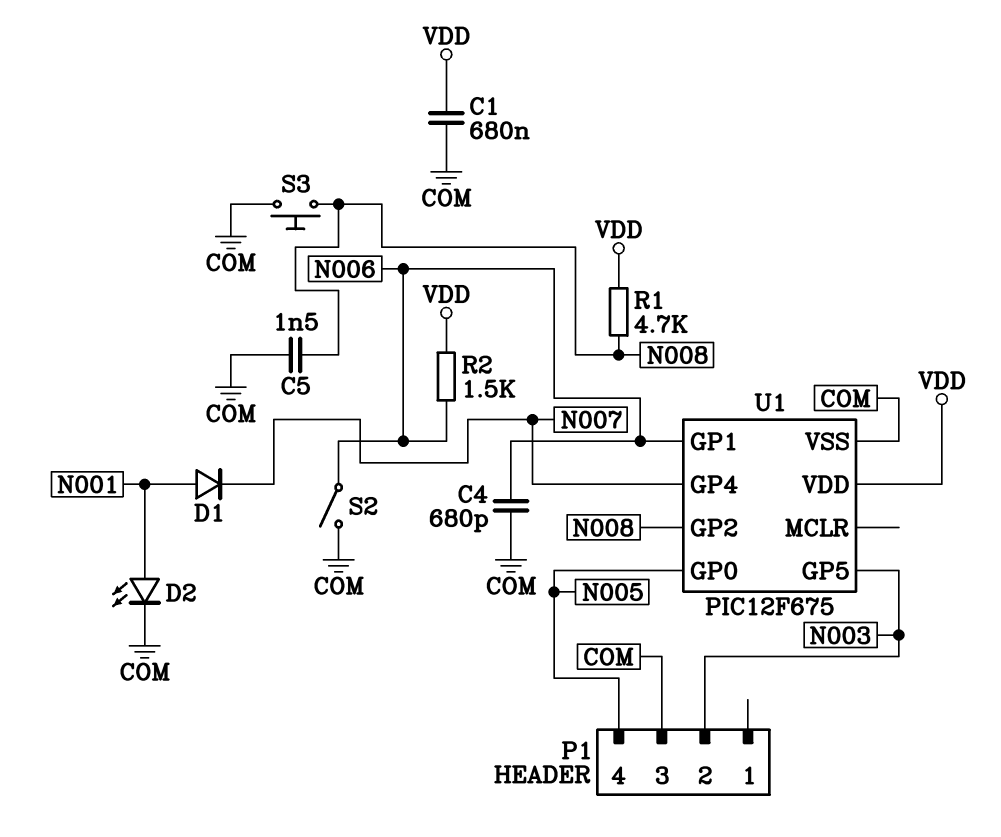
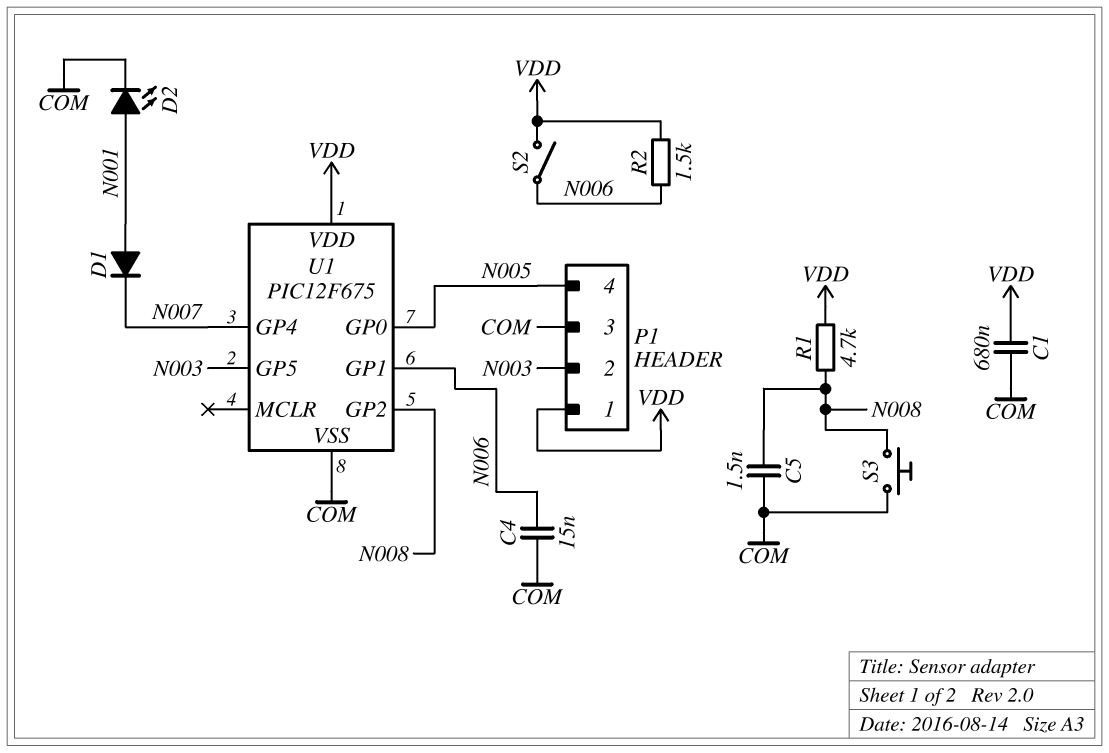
C4: 680pF (COM, N006) -> 15nF (COM, N006)
P1 pin 1: none -> VDD
S2: switch (COM, N006) -> switch (N006, VDD)

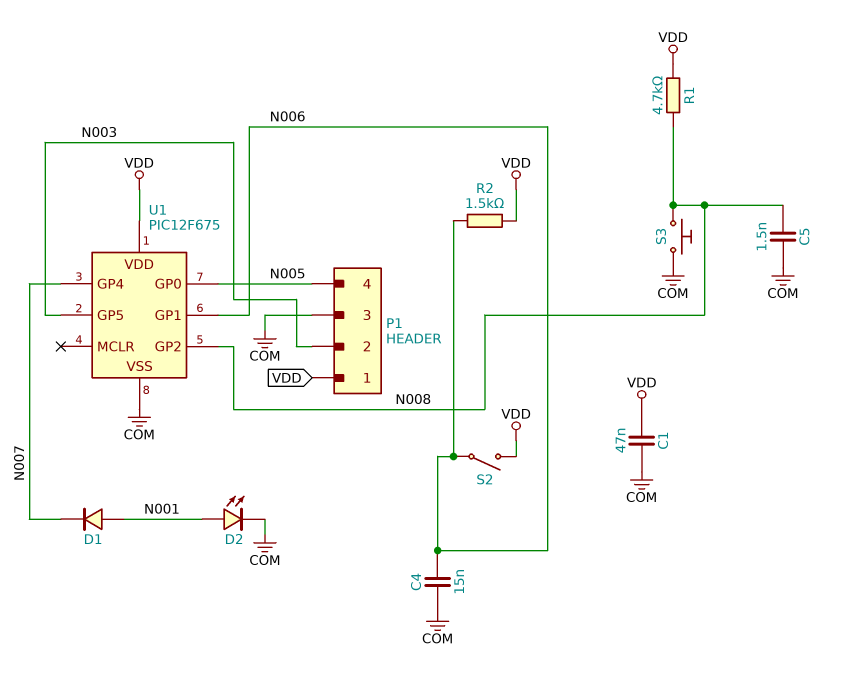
C1: 680nF (COM, VDD) -> 47nF (COM, VDD)

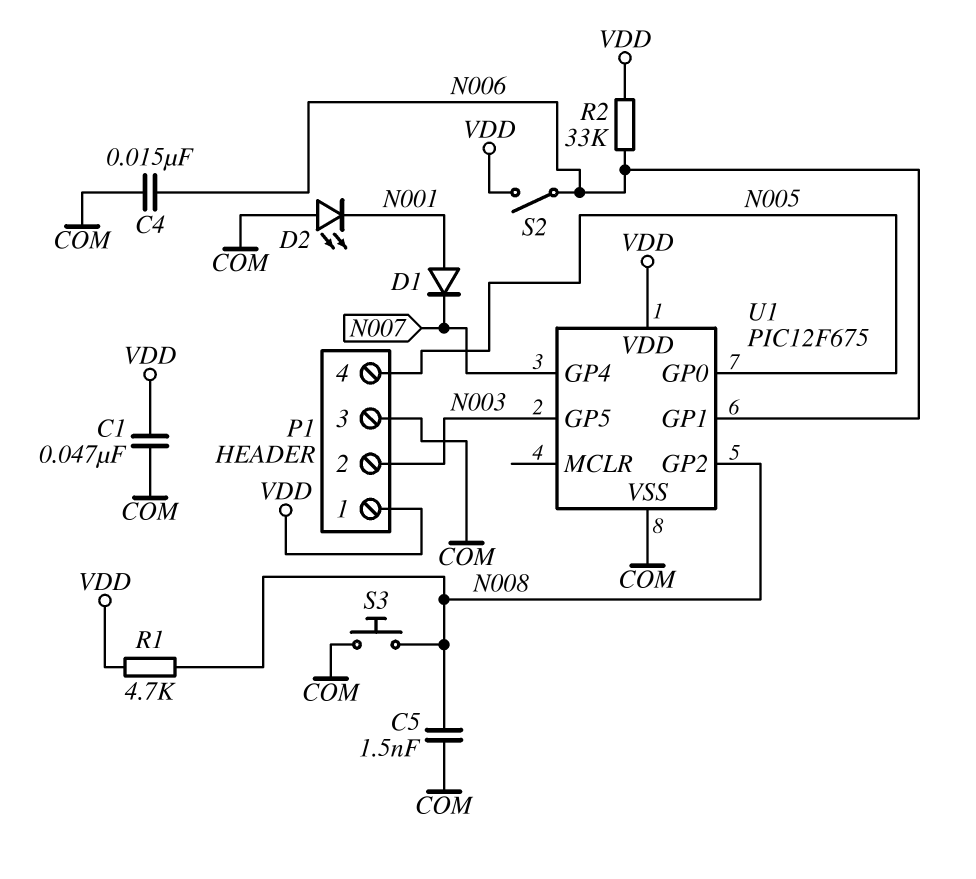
D2: LED (A N001, K COM) -> LED (A COM, K N001)
R2: 1.5k (N006, VDD) -> 33k (N006, VDD)

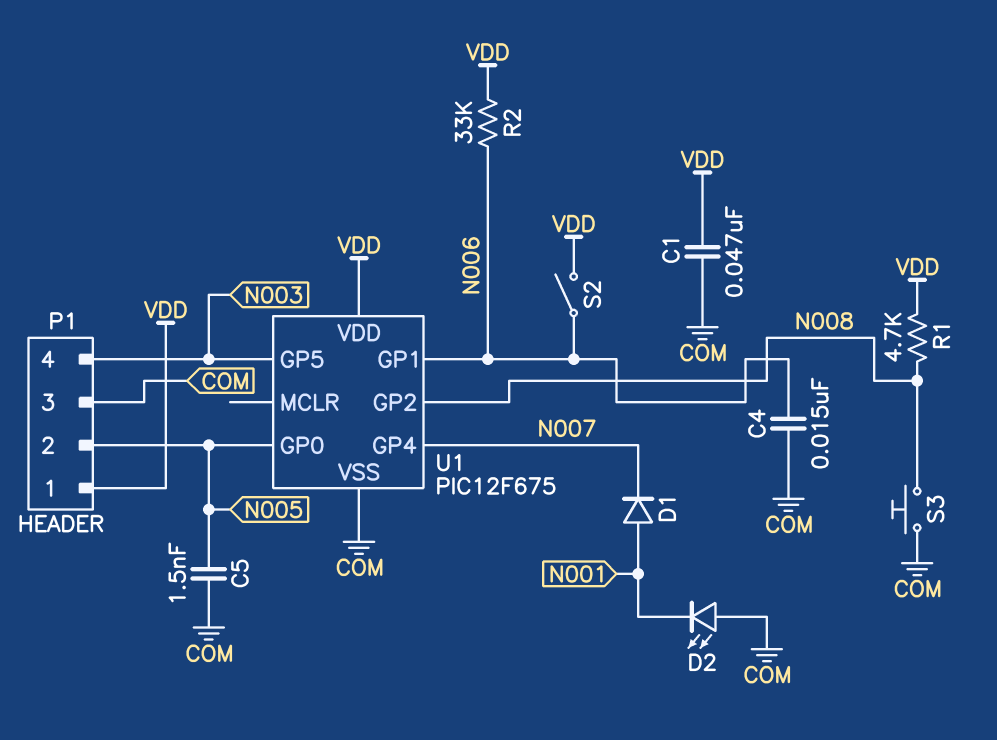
C5: 1.5nF (COM, N008) -> 1.5nF (COM, N005)
P1 pin 2: N003 -> N005
P1 pin 4: N005 -> N003

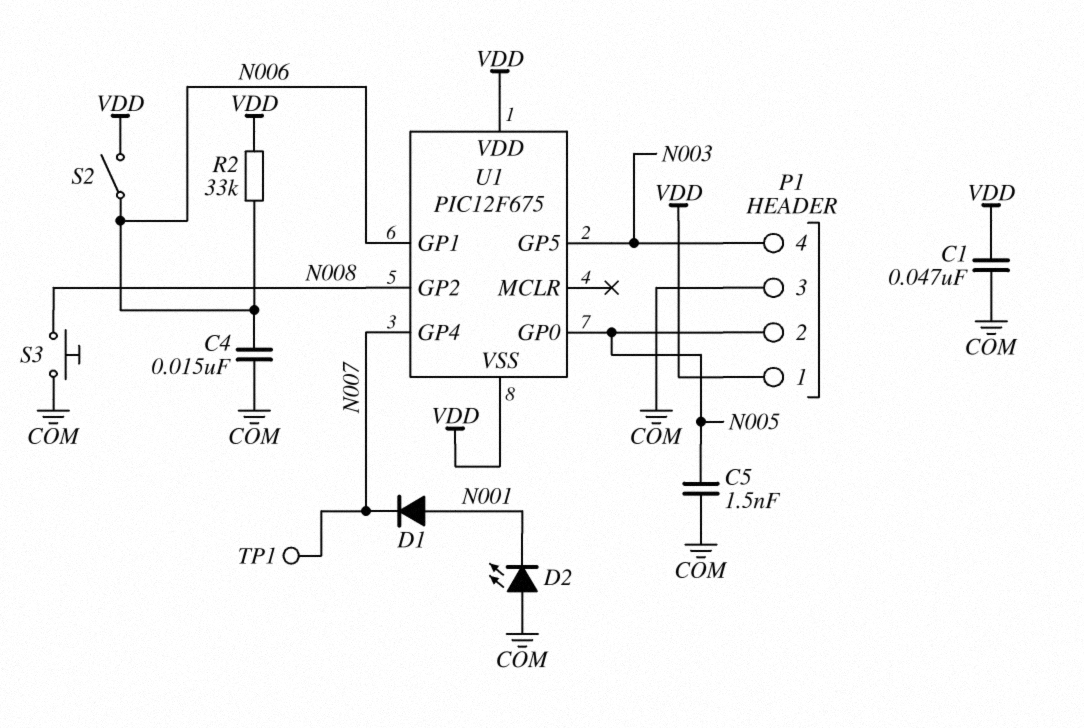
R1: 4.7k (N008, VDD) -> none
TP1: none -> test point (N007)
U1 pin VSS: COM -> VDD

